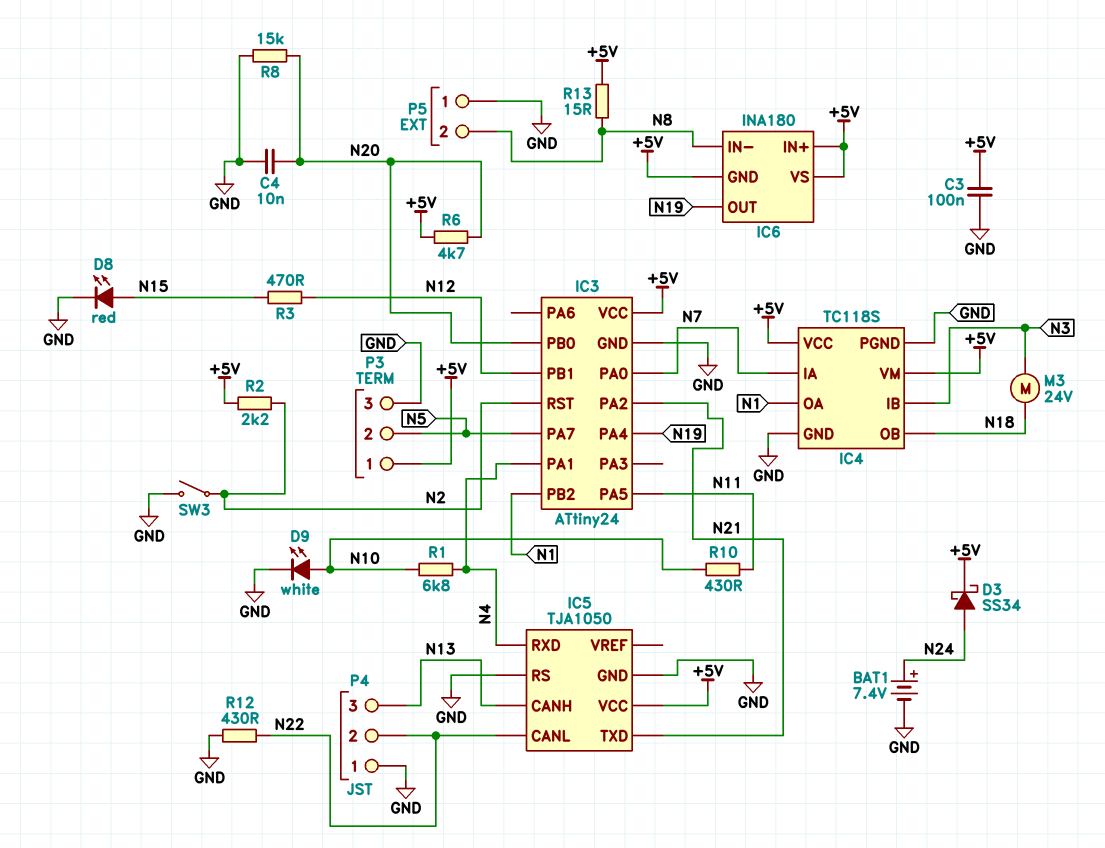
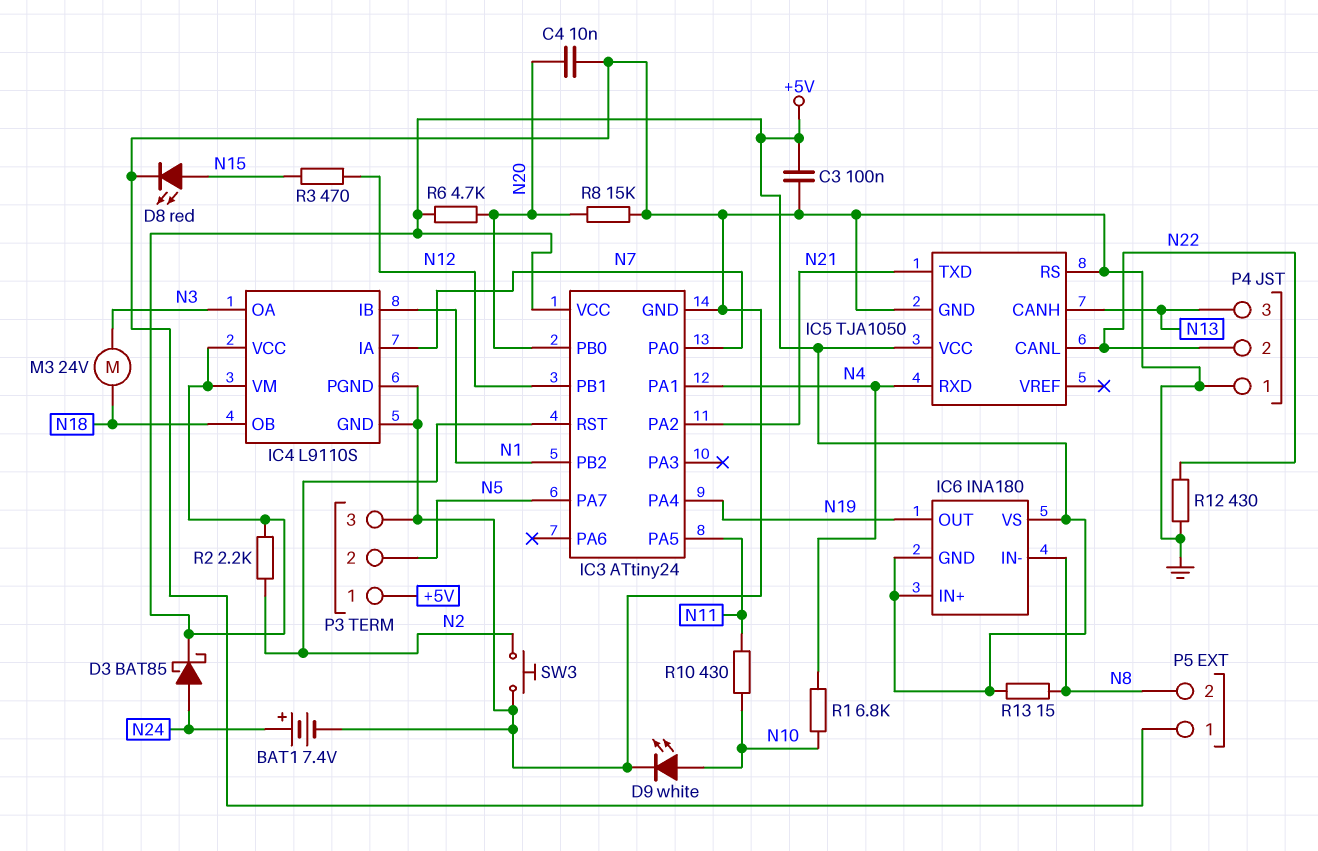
D3: schottky SS34 (A N24, K +5V) -> schottky BAT85 (A N24, K +5V)
IC4: TC118S -> L9110S
IC4 pin IB: N3 -> N1
IC4 pin OA: N1 -> N3
SW3: switch (GND, N2) -> button (GND, N2)

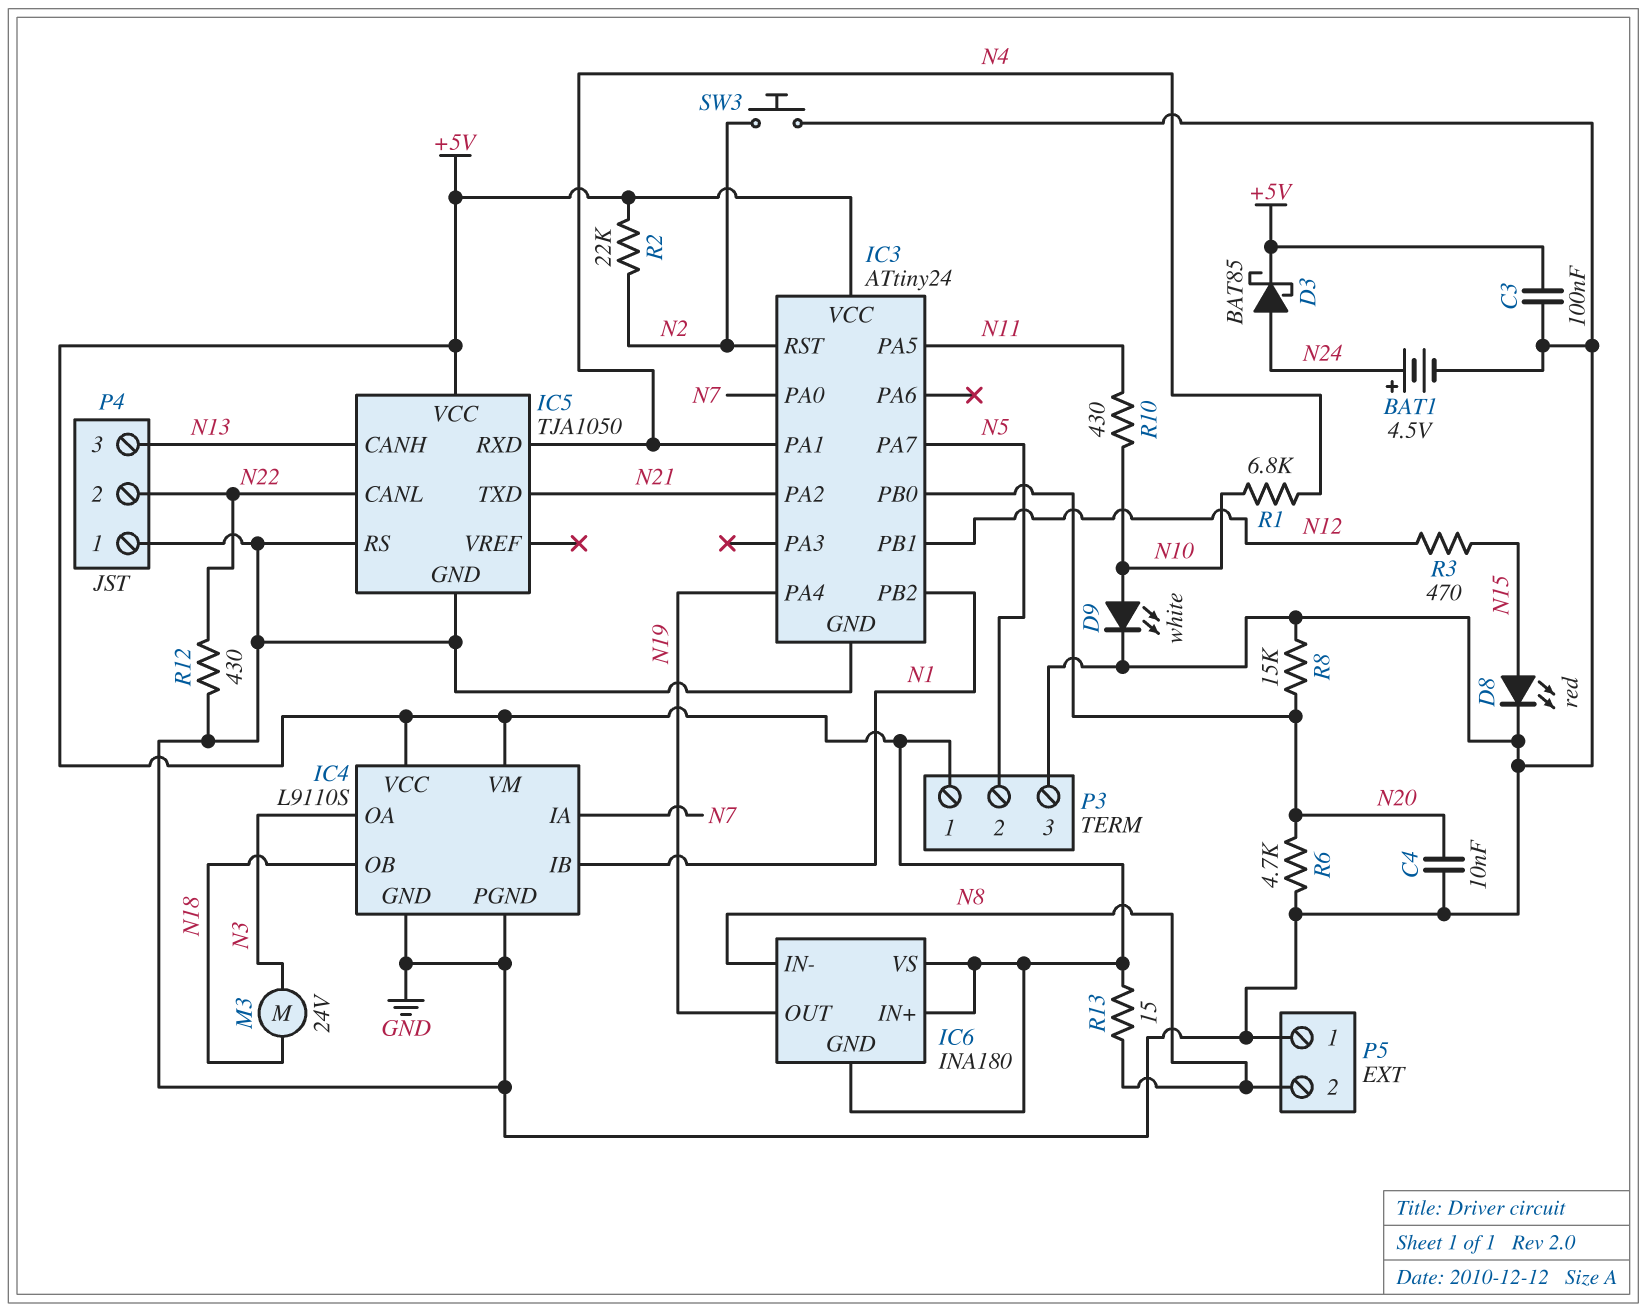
BAT1: 7.4V (plus N24, minus GND) -> 4.5V (plus N24, minus GND)
R2: 2.2k (+5V, N2) -> 22k (+5V, N2)
R6: 4.7k (+5V, N20) -> 4.7k (GND, N20)

